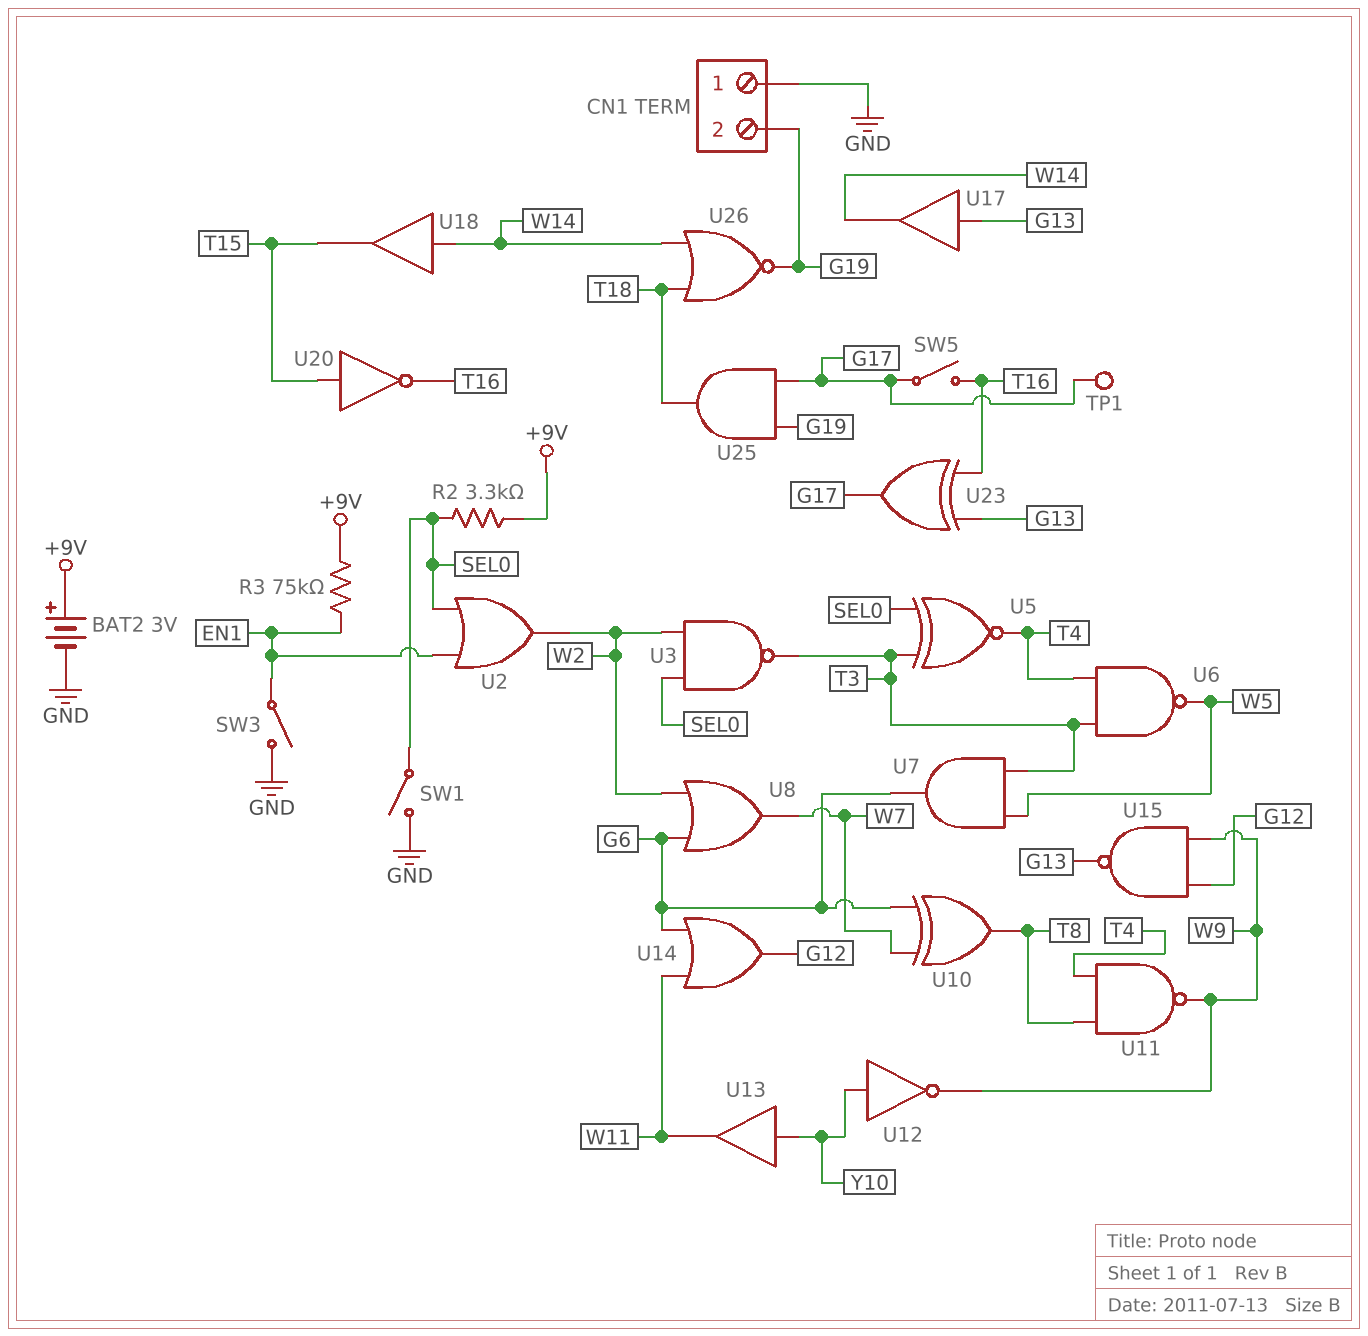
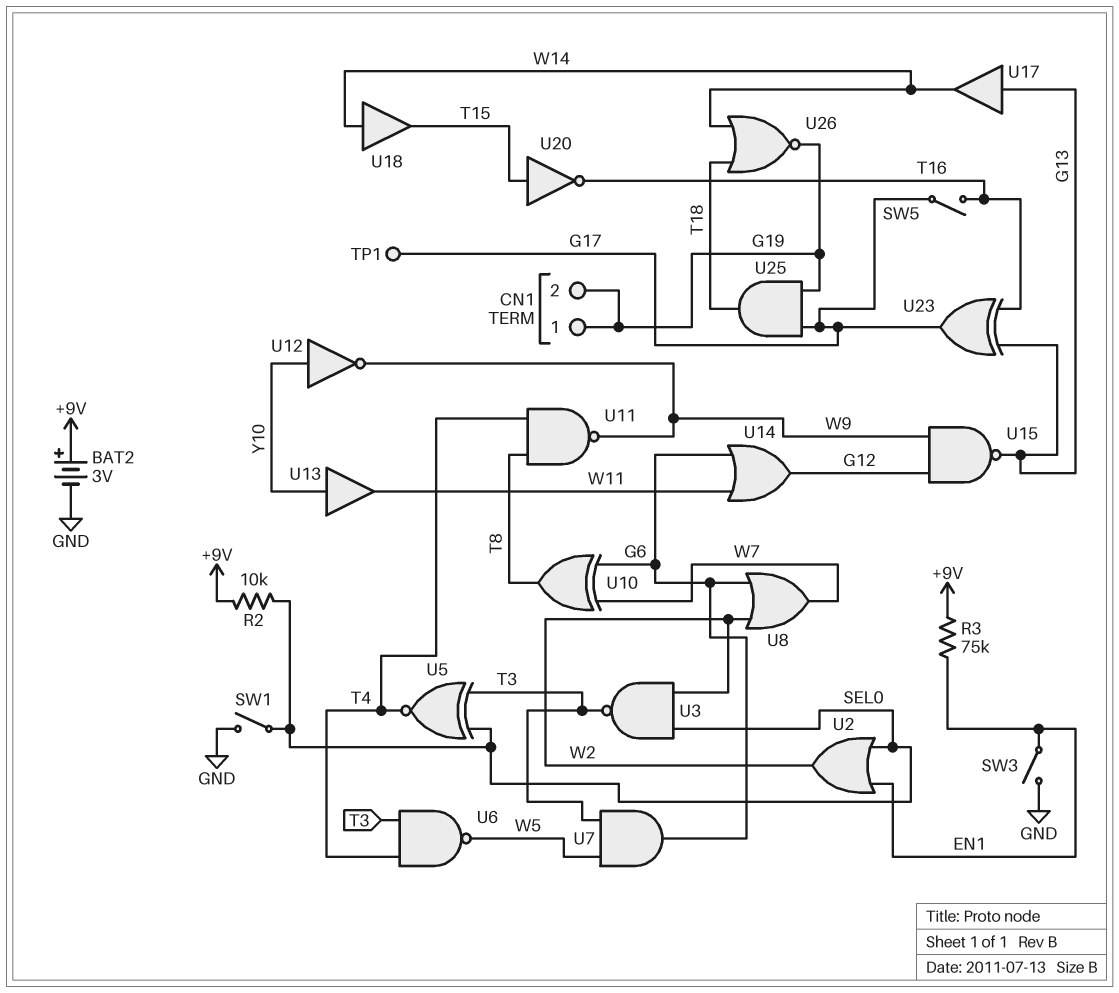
CN1 pin 1: GND -> G19
R2: 3.3k (+9V, SEL0) -> 10k (+9V, SEL0)

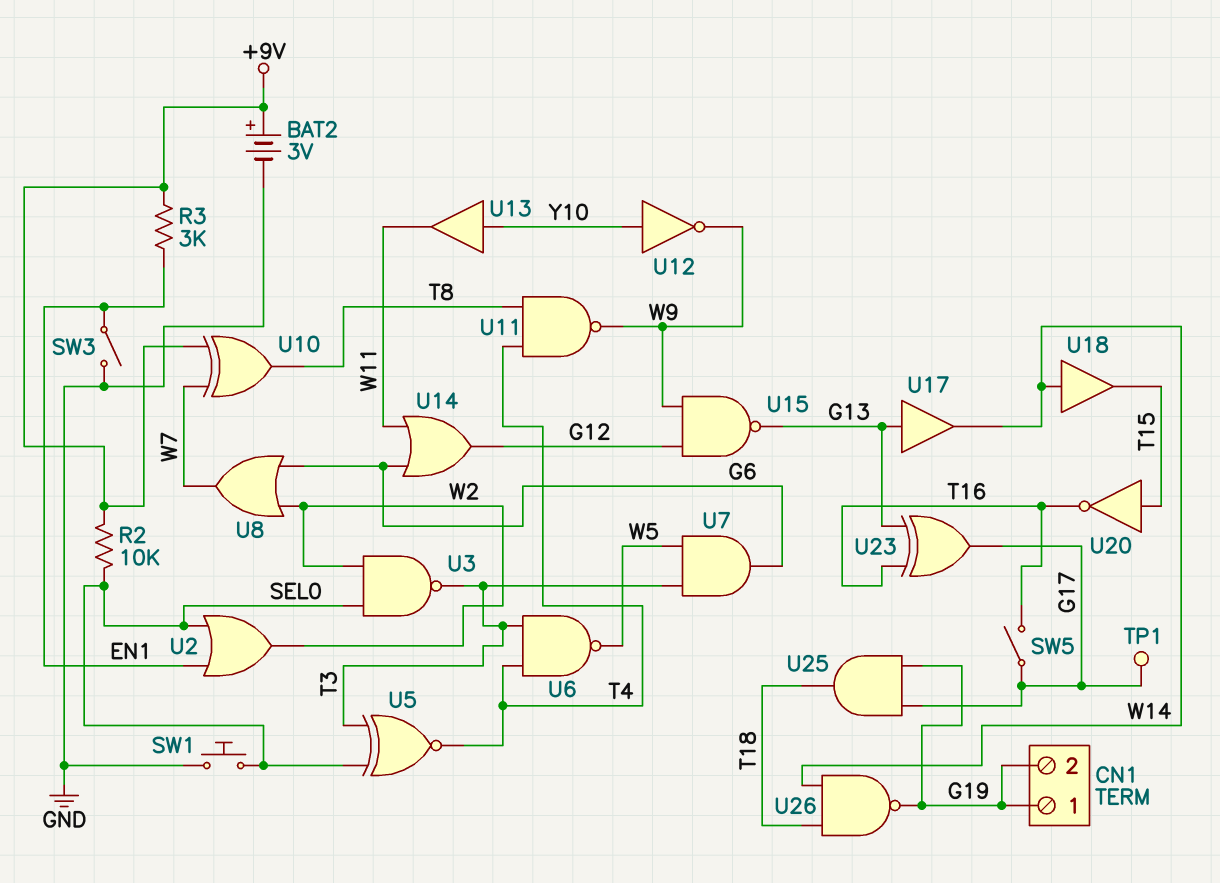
R3: 75k (+9V, EN1) -> 3k (+9V, EN1)
SW1: switch (GND, SEL0) -> button (GND, SEL0)
U10: XOR (in G6, in W7, out T8) -> XOR (in +9V, in W7, out T8)
U26: NOR (in T18, in W14, out G19) -> NAND (in T18, in W14, out G19)

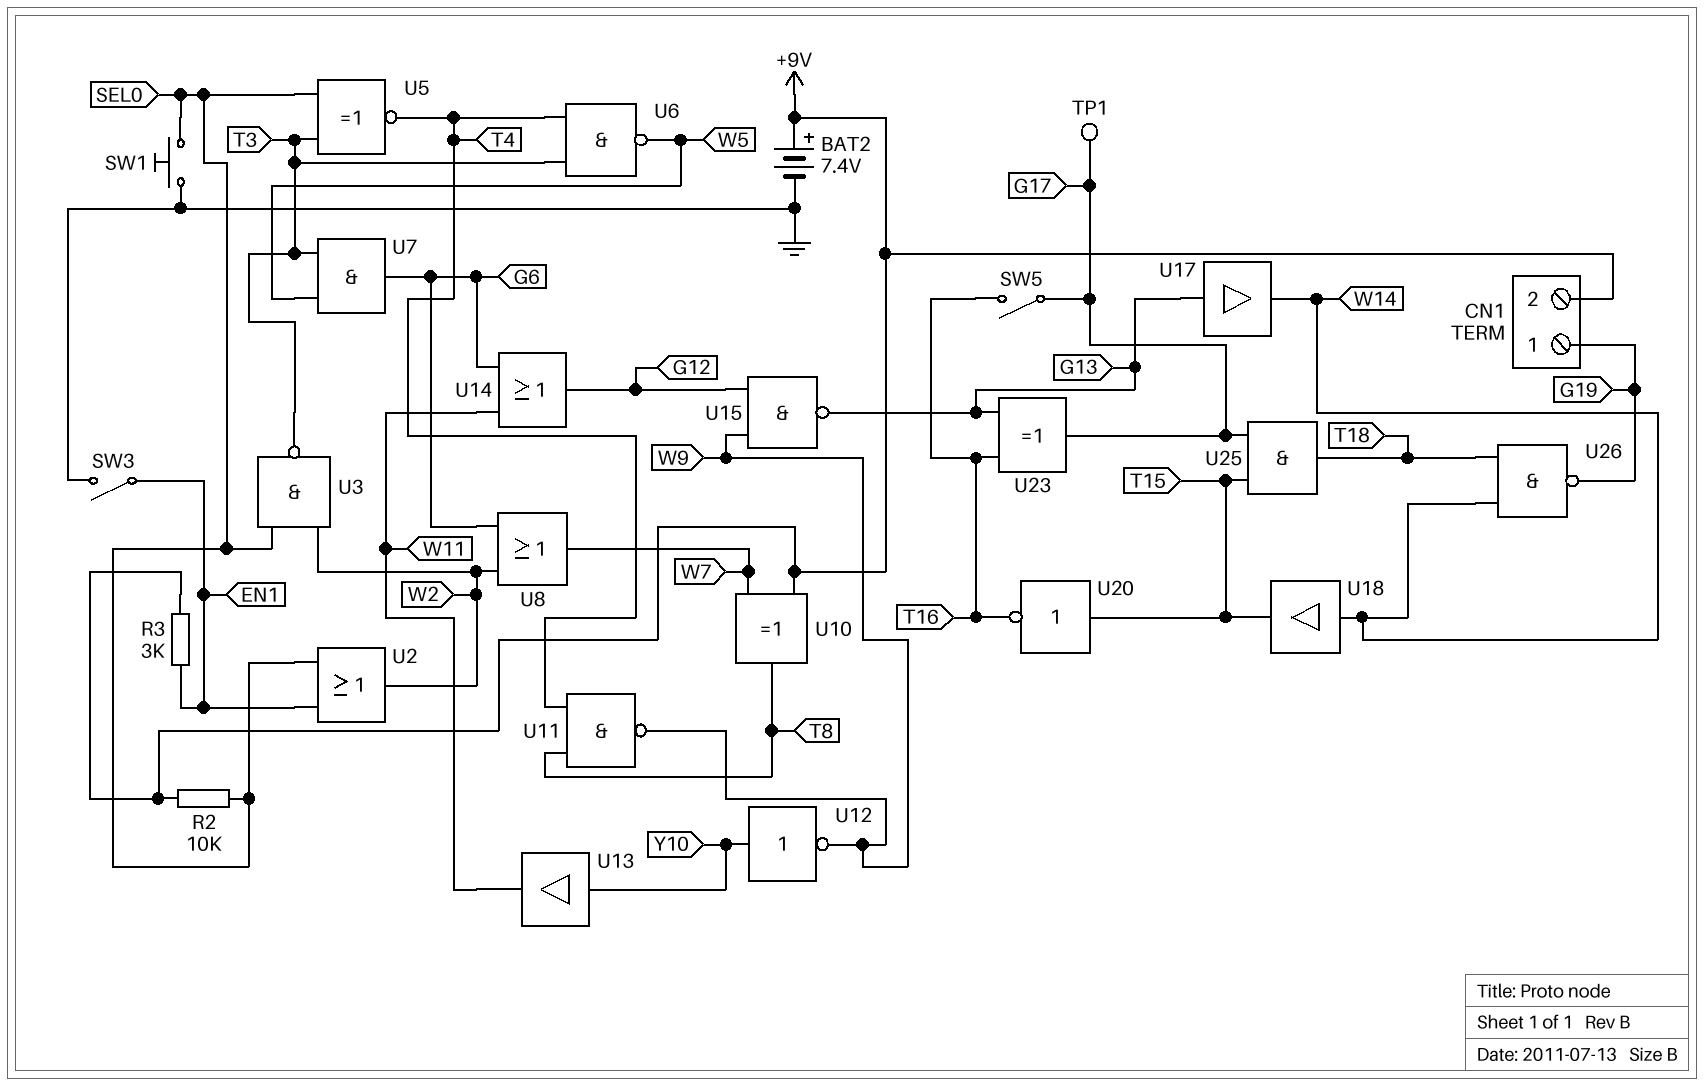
BAT2: 3V (plus +9V, minus GND) -> 7.4V (plus +9V, minus GND)
CN1 pin 2: G19 -> +9V
U25: AND (in G17, in G19, out T18) -> AND (in G17, in T15, out T18)

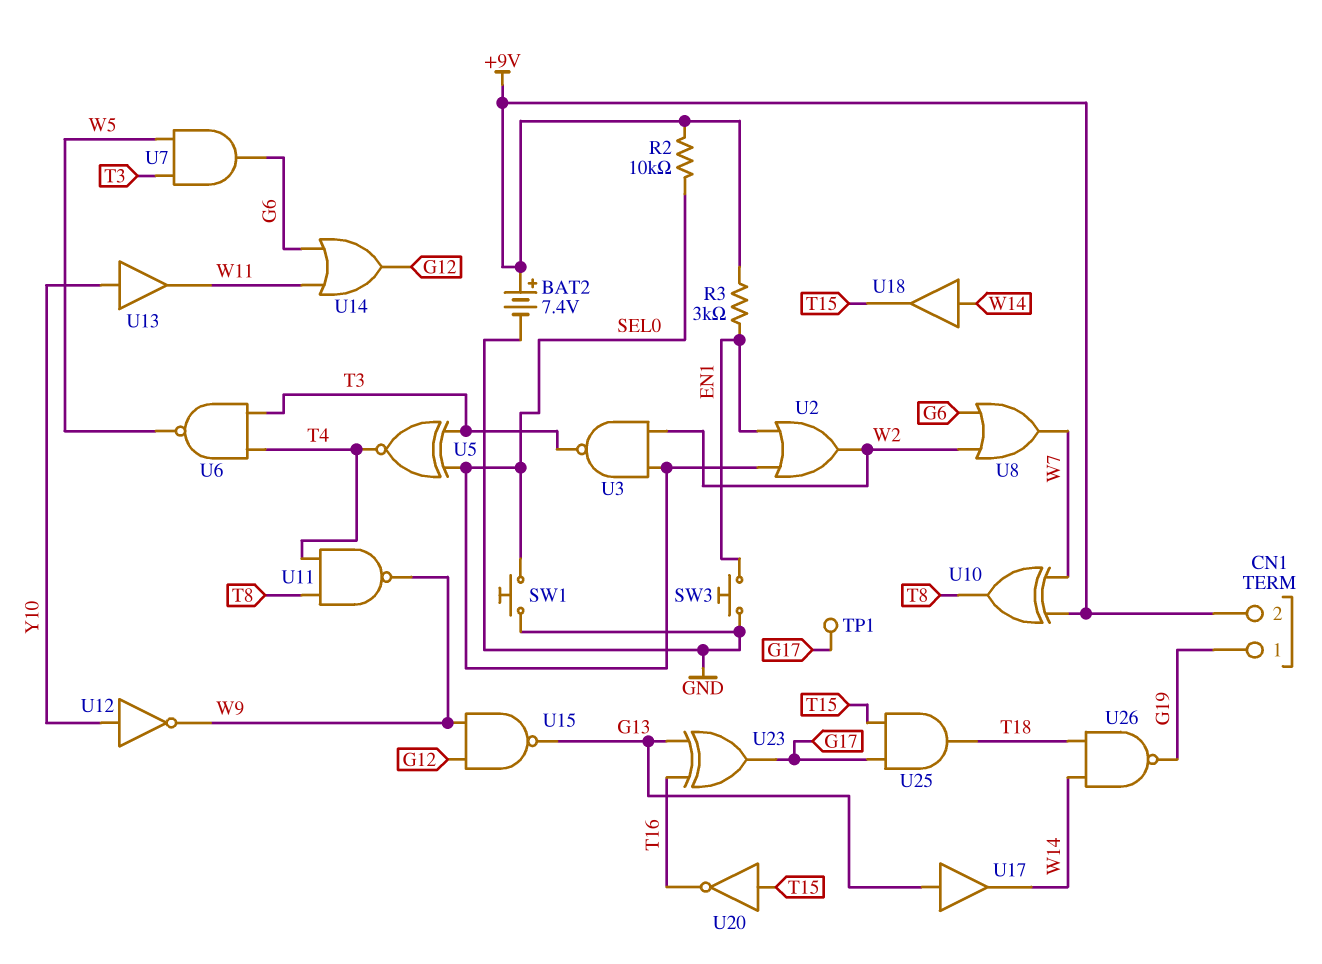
SW3: switch (EN1, GND) -> button (EN1, GND)
SW5: switch (G17, T16) -> none

